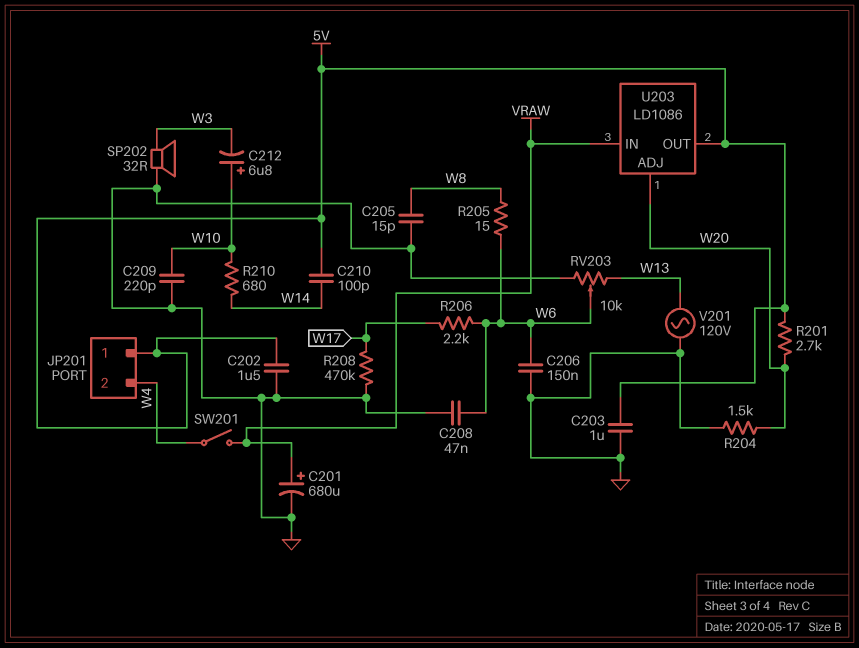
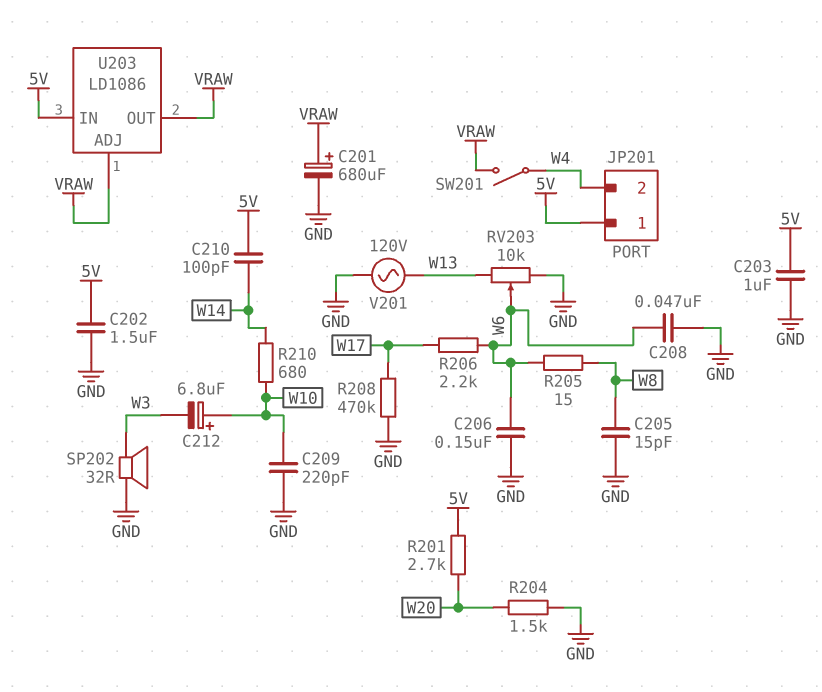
U203 pin ADJ: W20 -> VRAW
U203 pin IN: VRAW -> 5V
U203 pin OUT: 5V -> VRAW

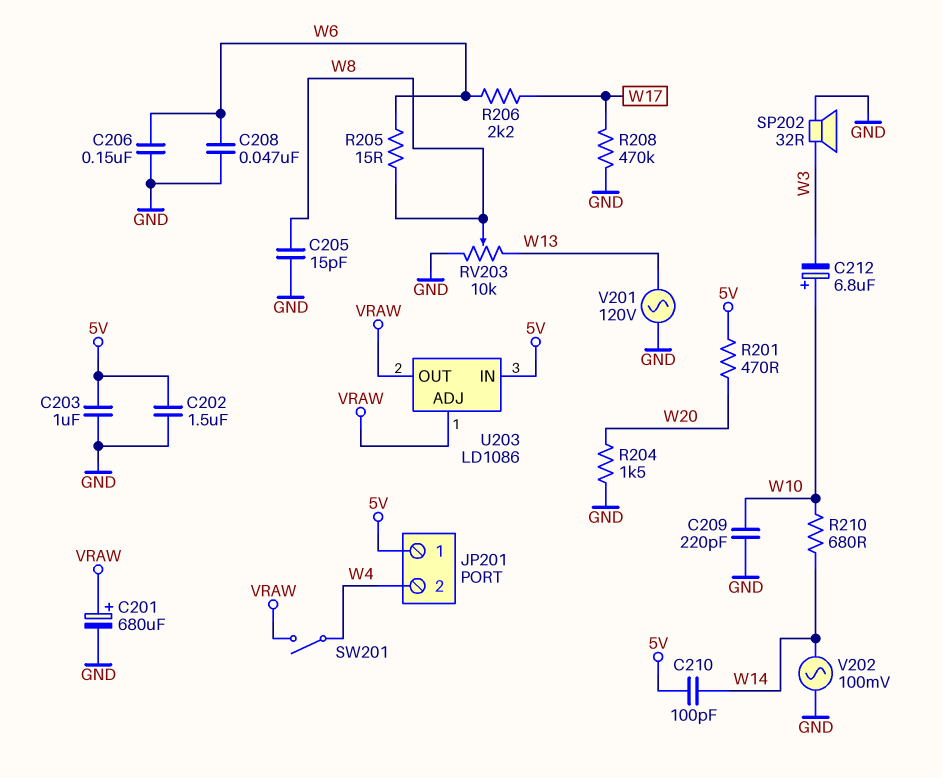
R201: 2.7k (5V, W20) -> 470 (5V, W20)
RV203: 10k (GND, W13, wiper W6) -> 10k (GND, W13, wiper W8)
V202: none -> AC 100mV (GND, W14)

